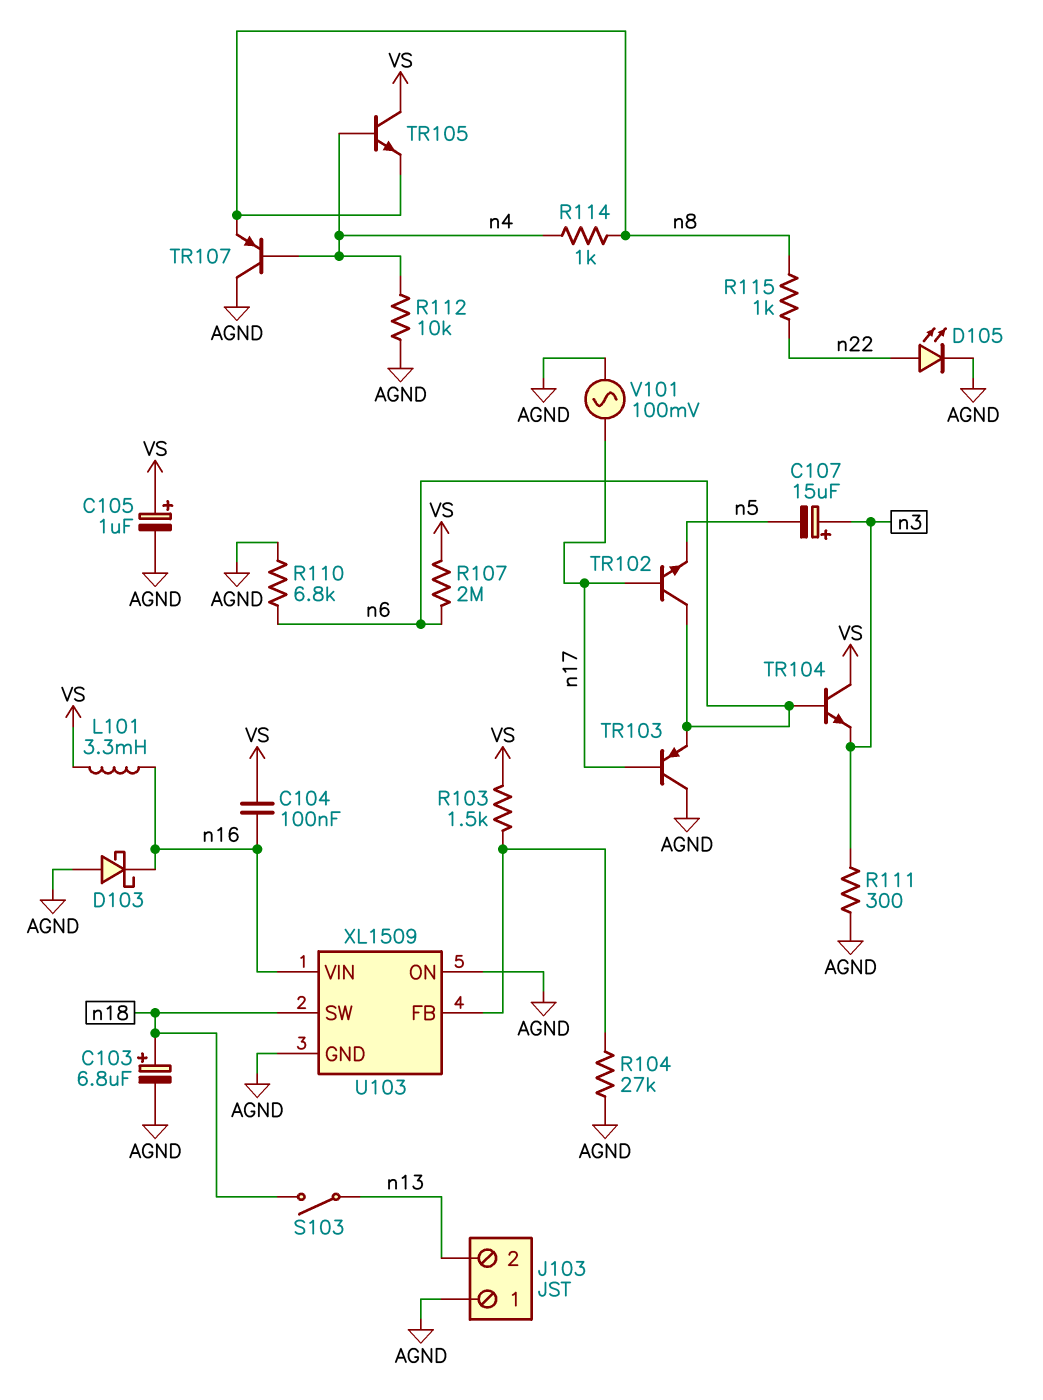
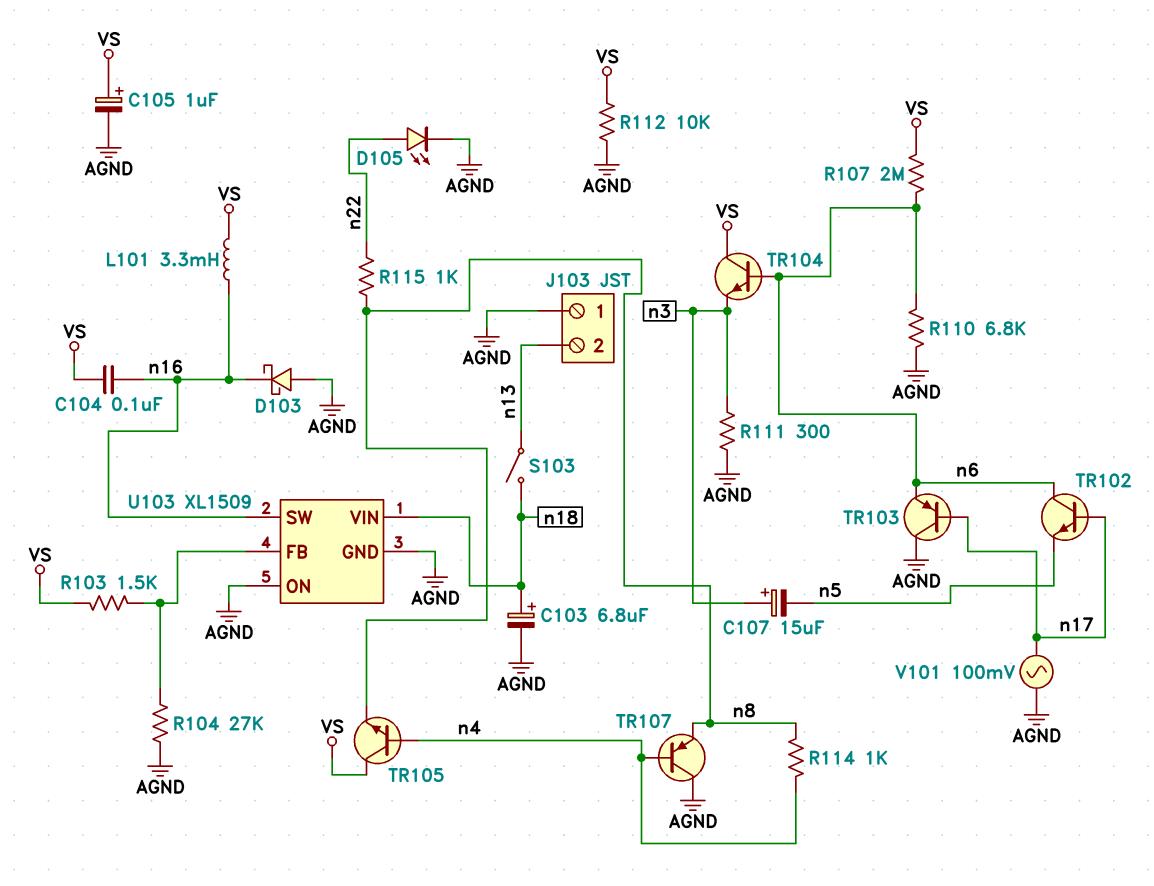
R112: 10k (AGND, n4) -> 10k (AGND, VS)
U103 pin SW: n18 -> n16
U103 pin VIN: n16 -> n18

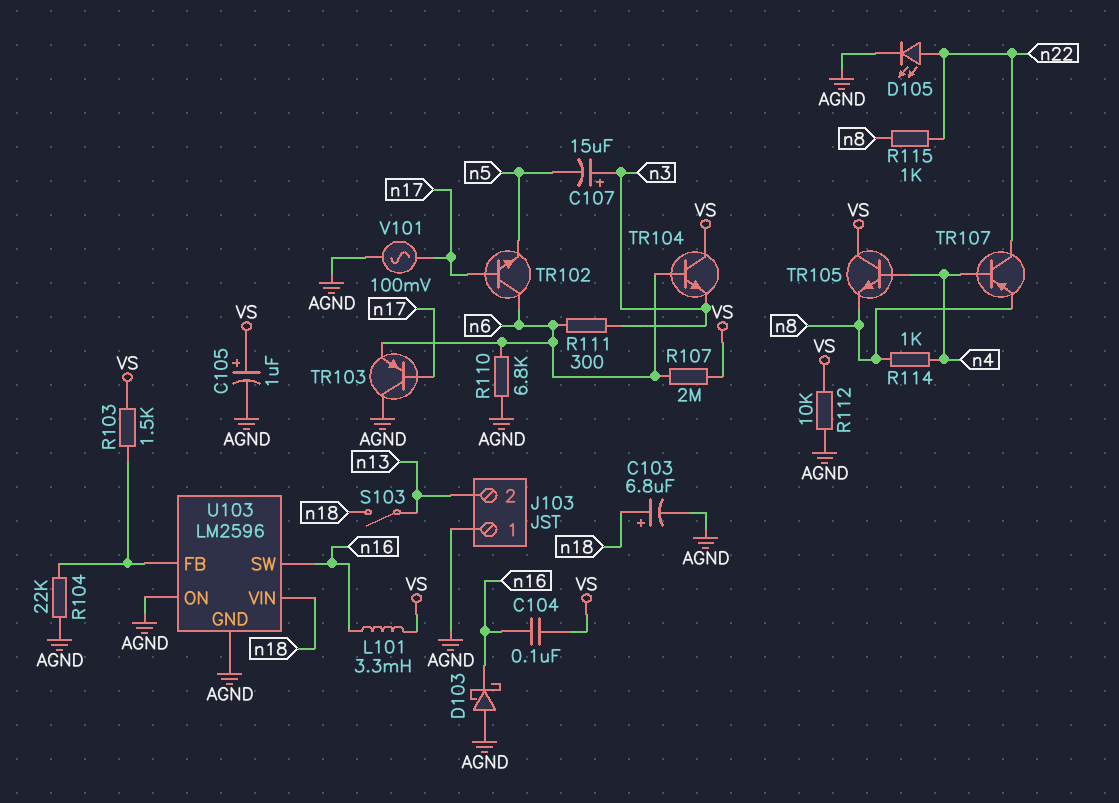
R104: 27k (AGND, U103/FB) -> 22k (AGND, U103/FB)
R111: 300 (AGND, n3) -> 300 (n3, n6)
TR107: PNP (B n4, C AGND, E n8) -> PNP (B n4, C n22, E n8)
U103: XL1509 -> LM2596

